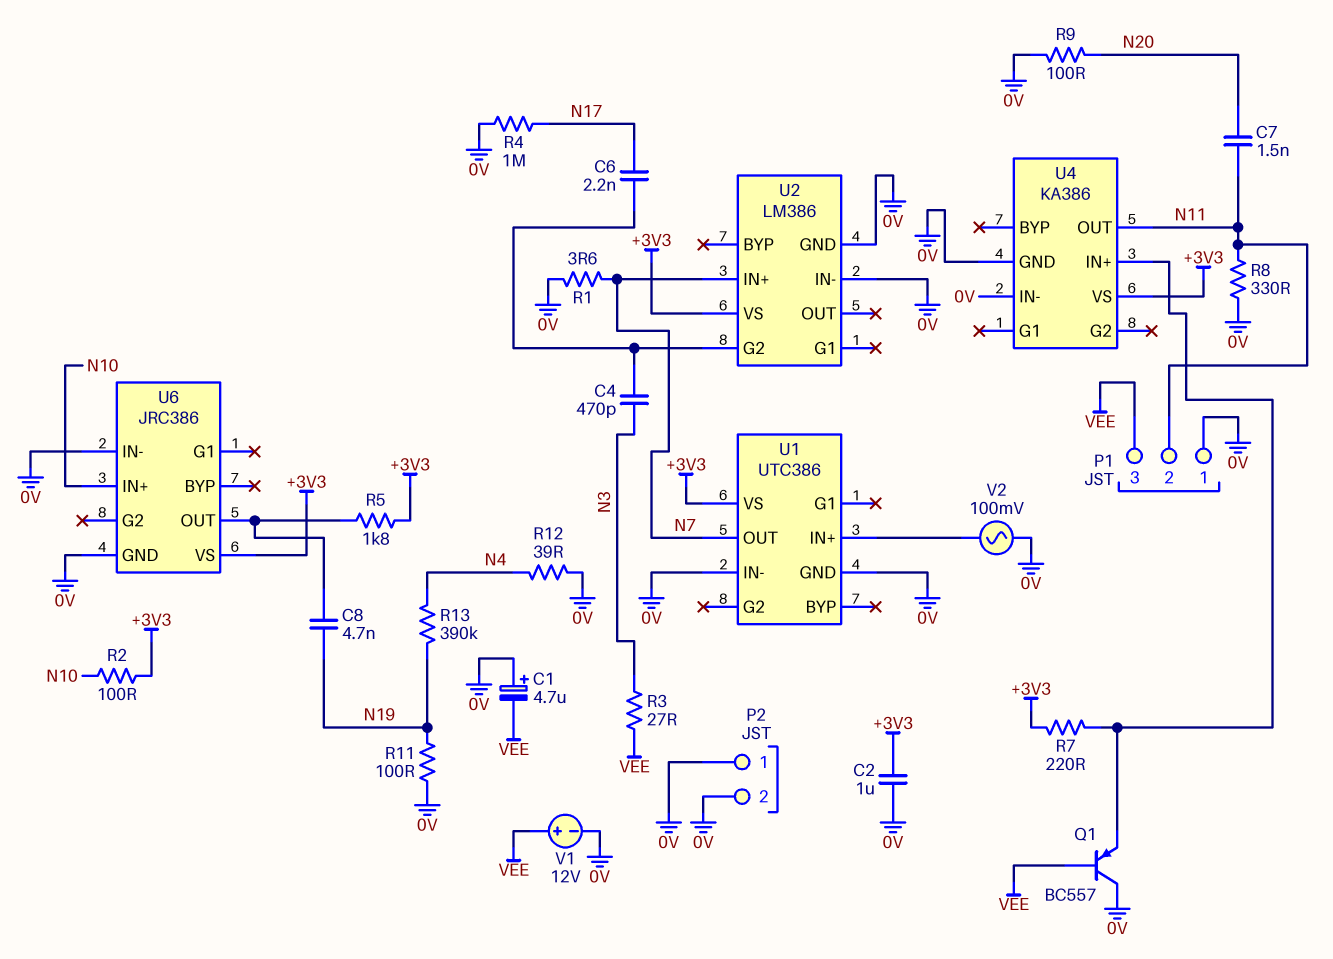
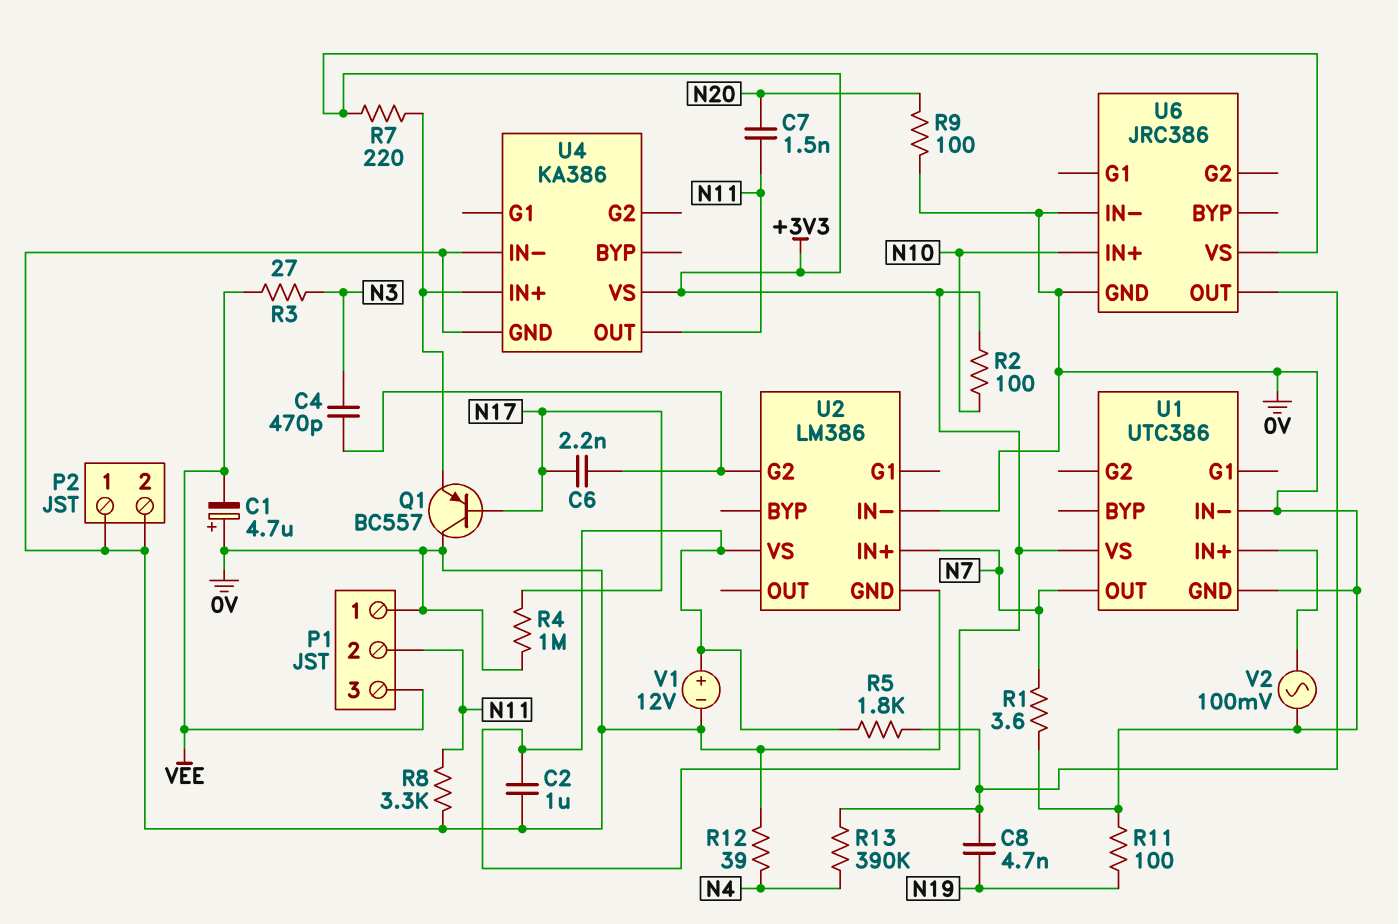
Q1: PNP BC557 (B VEE, C 0V, E U4/IN+) -> PNP BC557 (B N17, C 0V, E U4/IN+)
R8: 330 (0V, N11) -> 3.3k (0V, N11)
R13: 390k (N4, N19) -> 390k (N4, U6/OUT)
V1: 12V (plus VEE, minus 0V) -> 12V (plus +3V3, minus 0V)

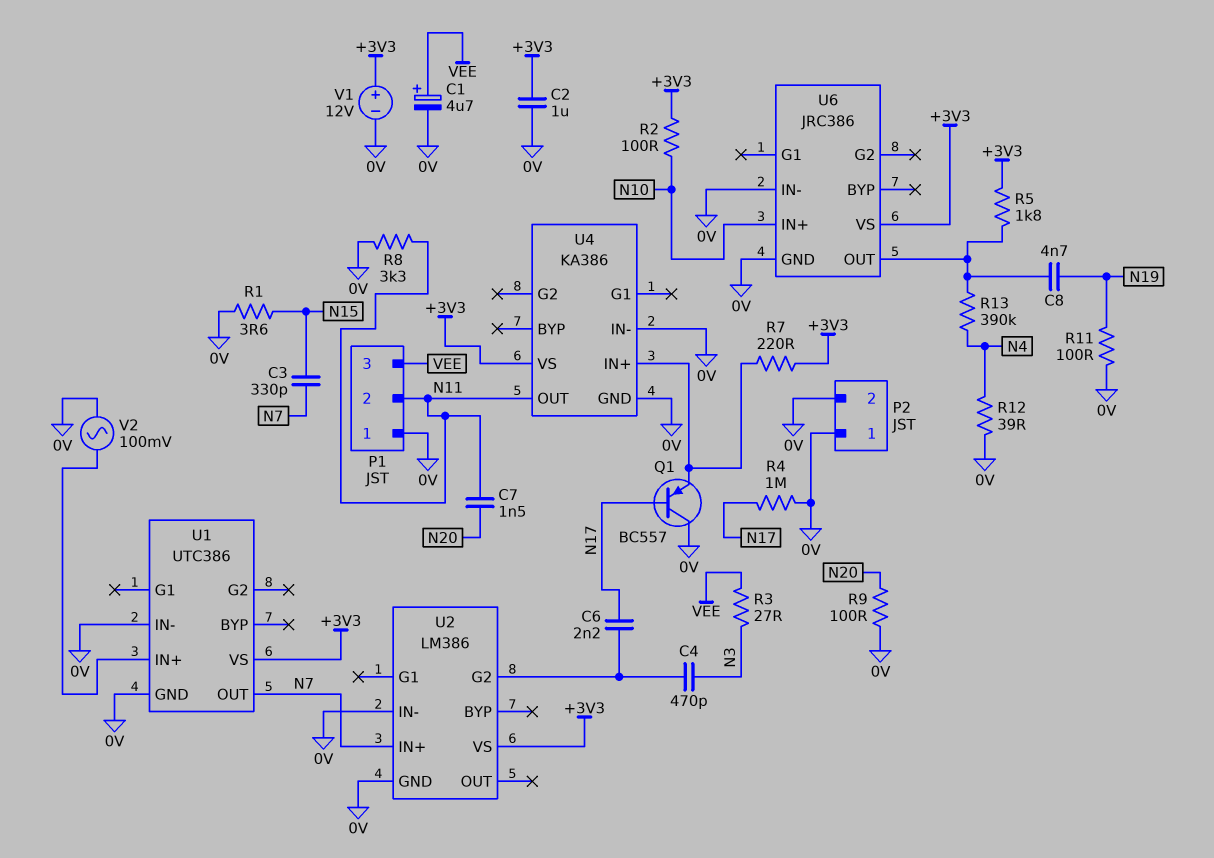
C1: 4.7uF (plus 0V, minus VEE) -> 4.7uF (plus VEE, minus 0V)
C3: none -> 330pF (N7, N15)
R1: 3.6 (0V, N7) -> 3.6 (0V, N15)

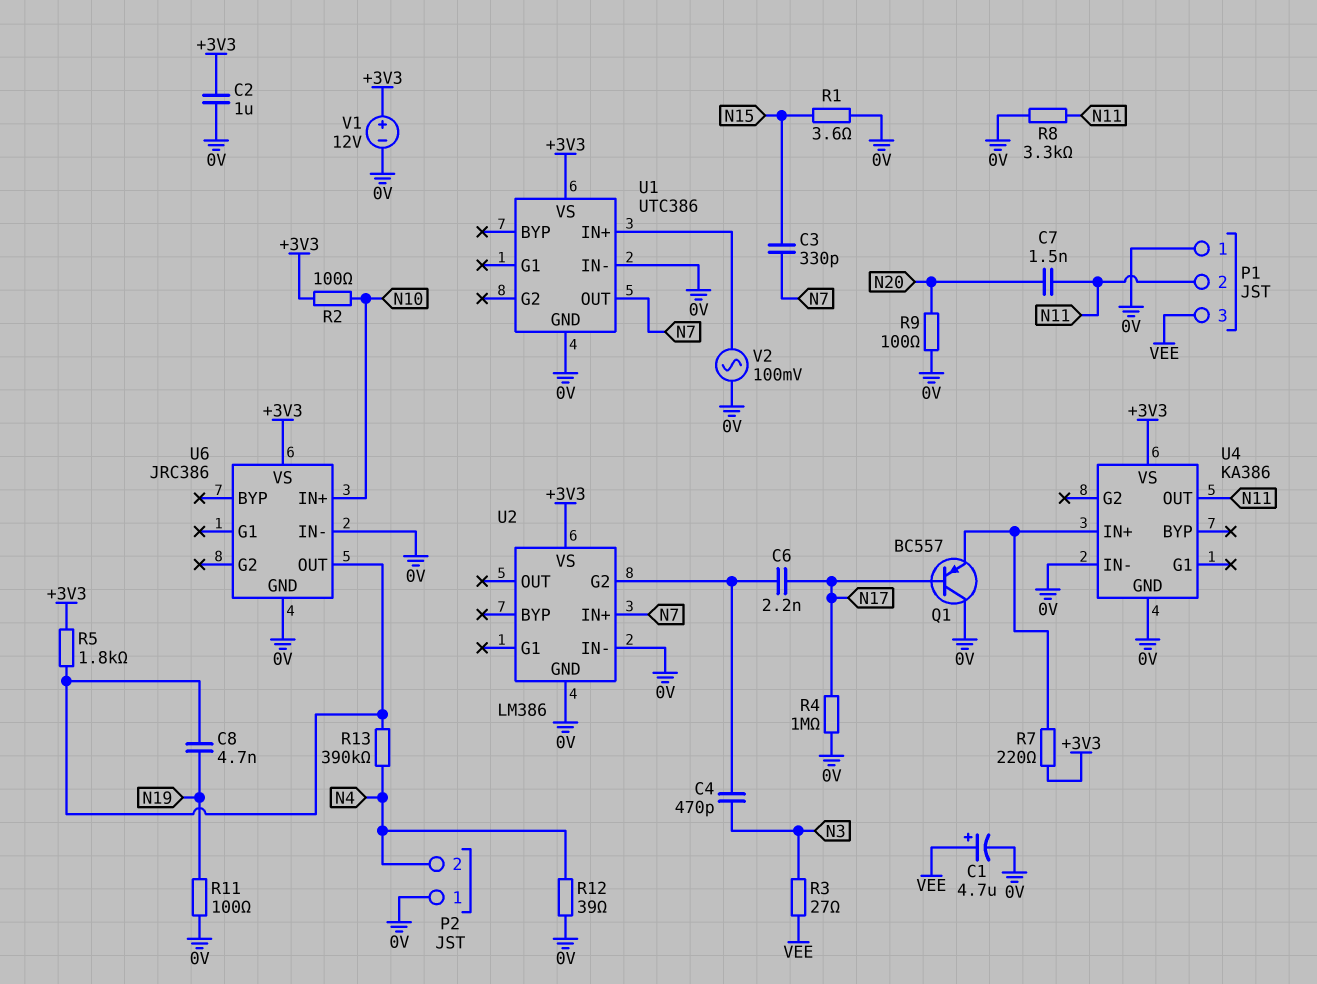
P2 pin 2: 0V -> N4

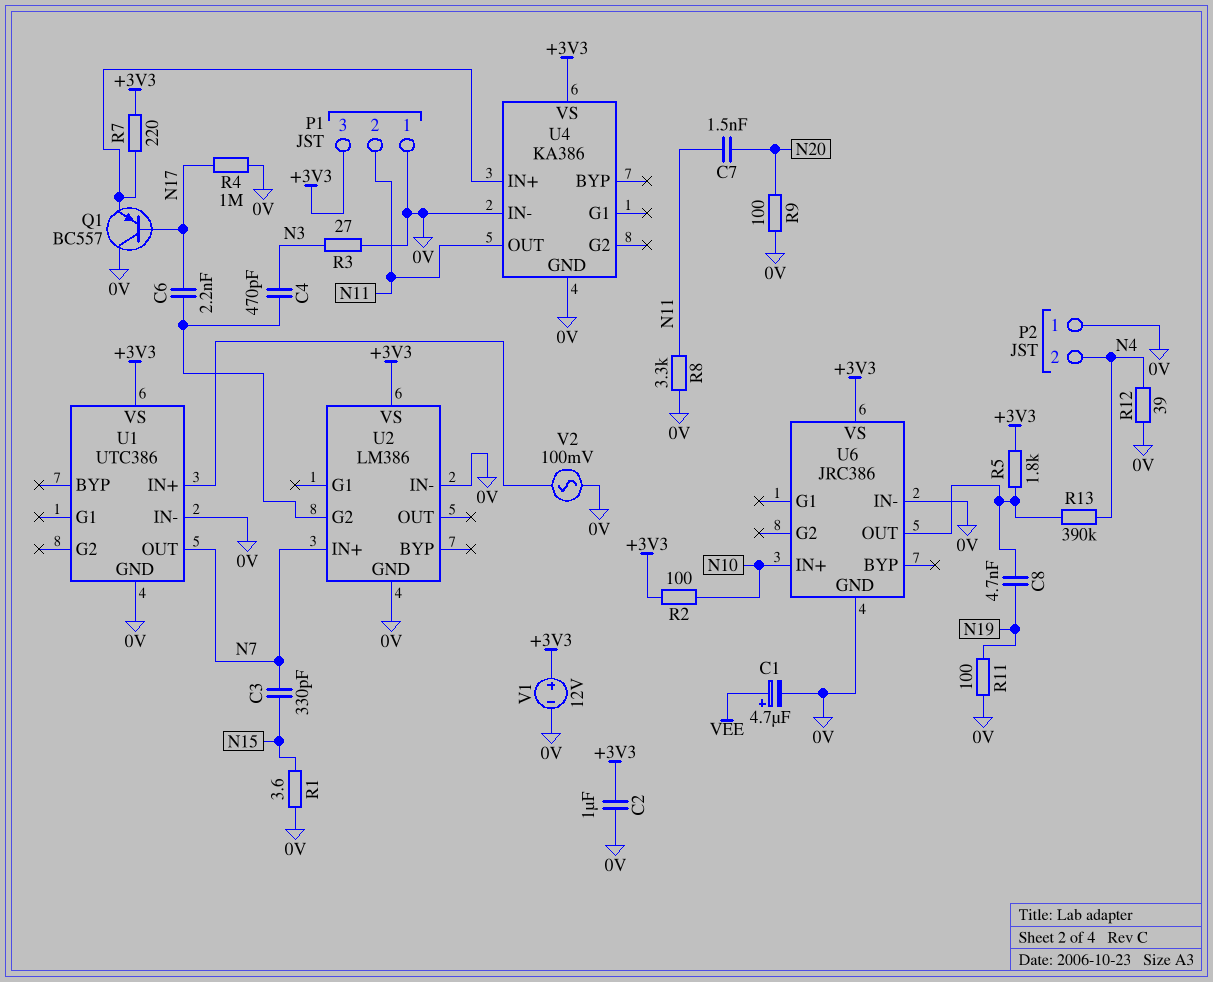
P1 pin 3: VEE -> +3V3
R3: 27 (N3, VEE) -> 27 (0V, N3)

